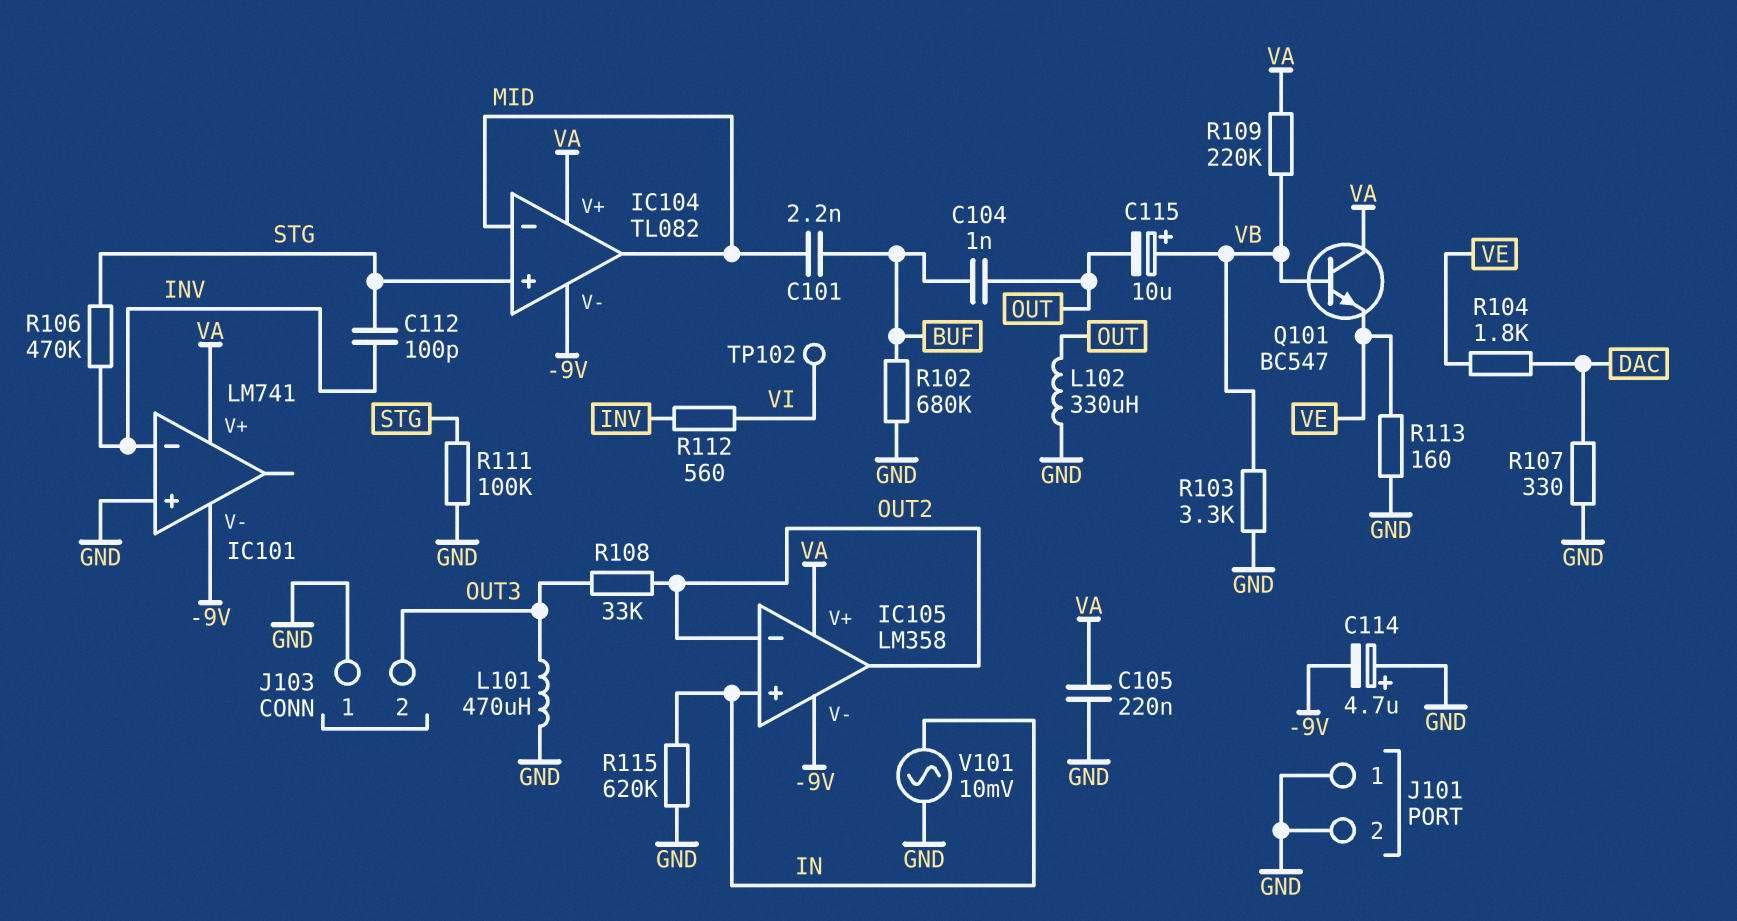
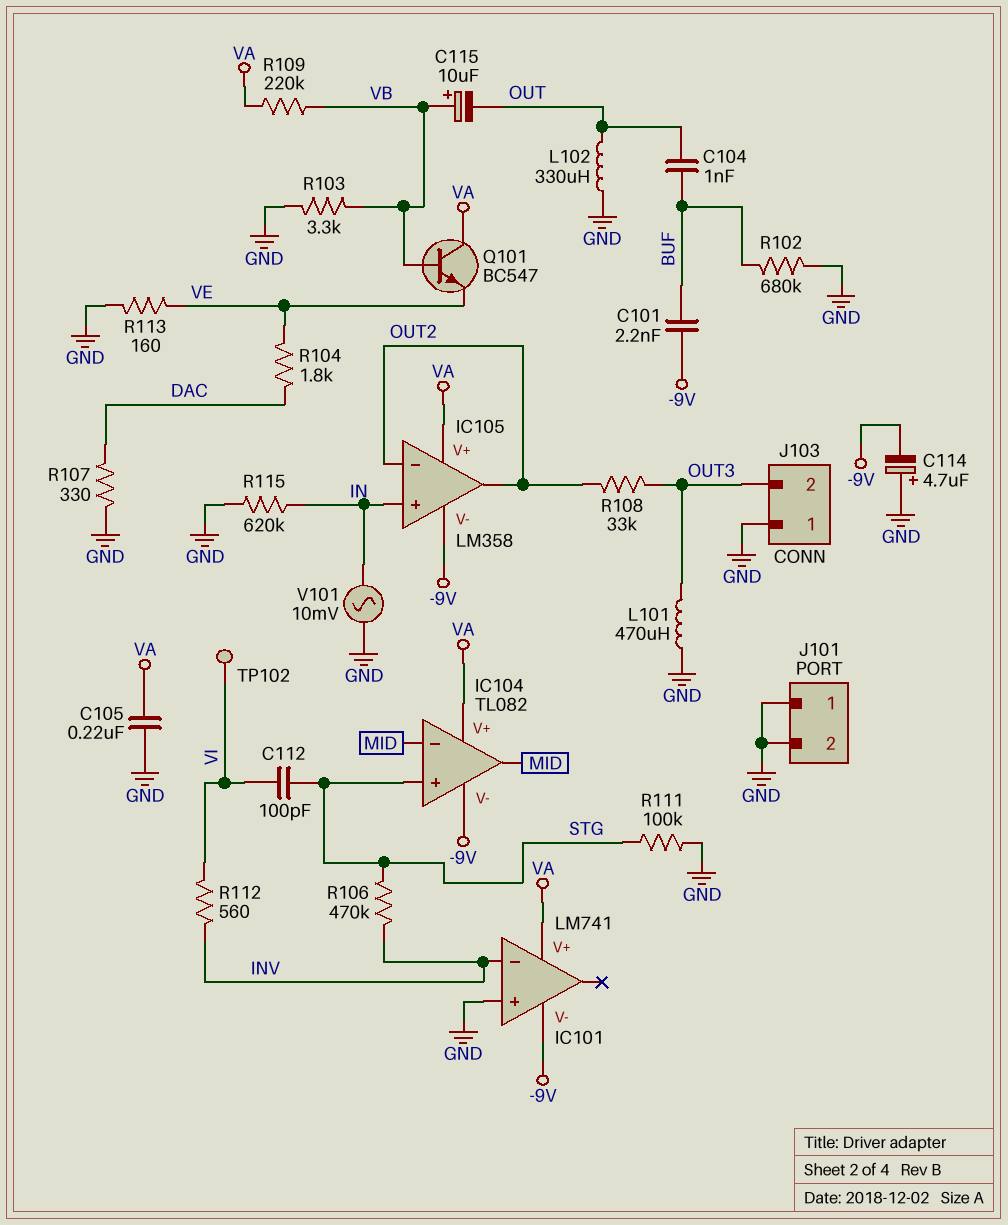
C101: 2.2nF (BUF, MID) -> 2.2nF (-9V, BUF)
C112: 100pF (INV, STG) -> 100pF (STG, VI)

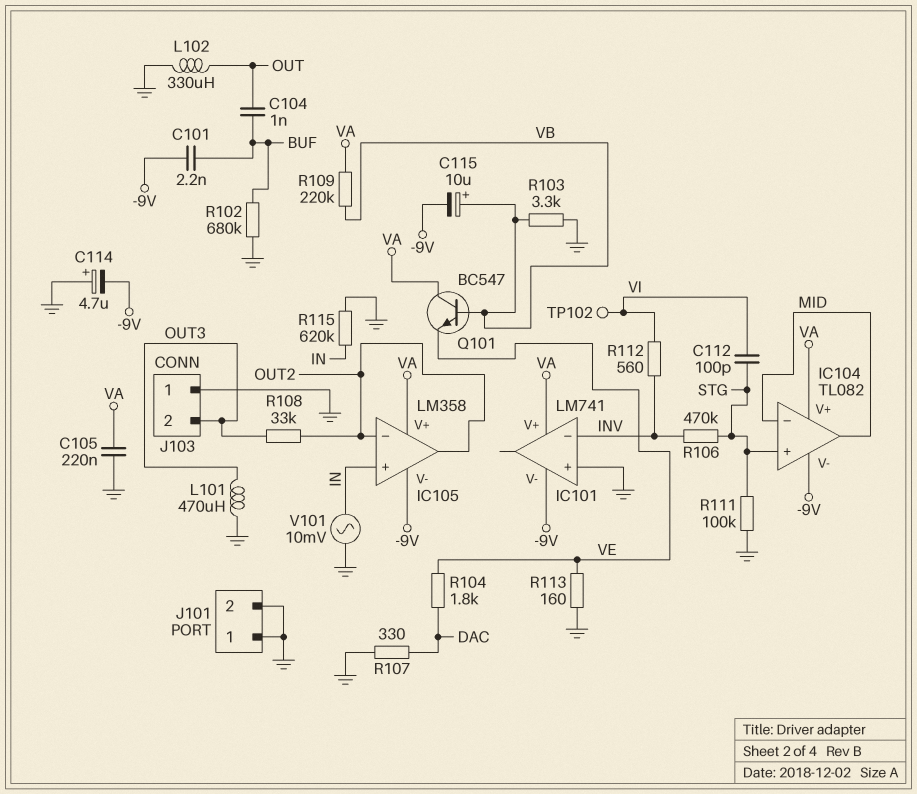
C115: 10uF (plus VB, minus OUT) -> 10uF (plus VB, minus -9V)

